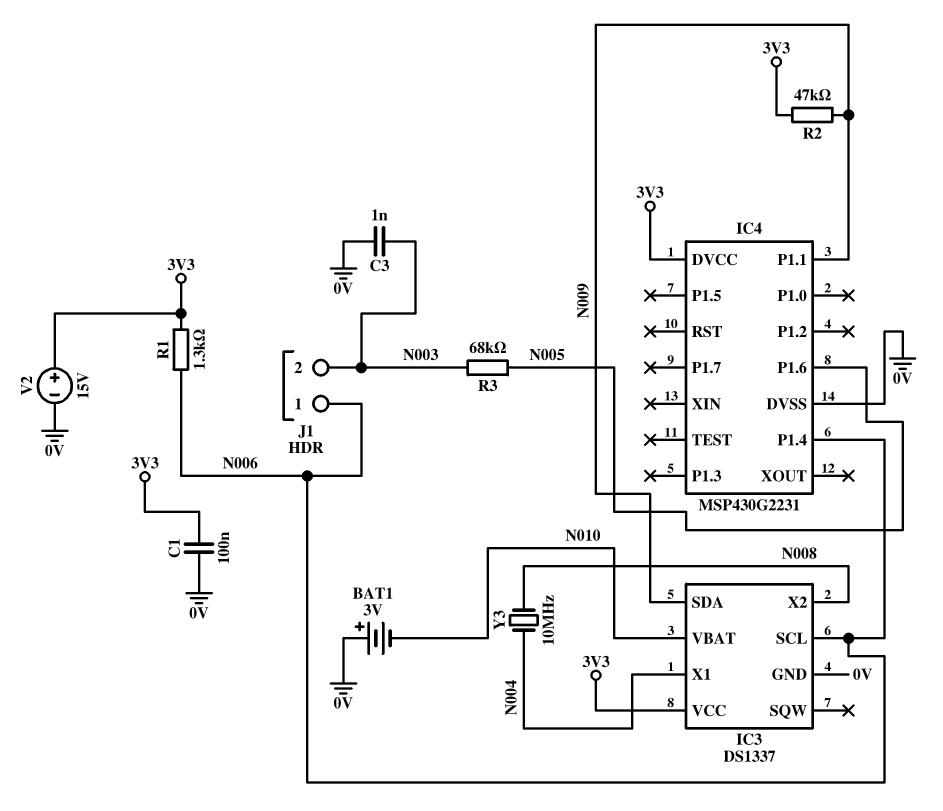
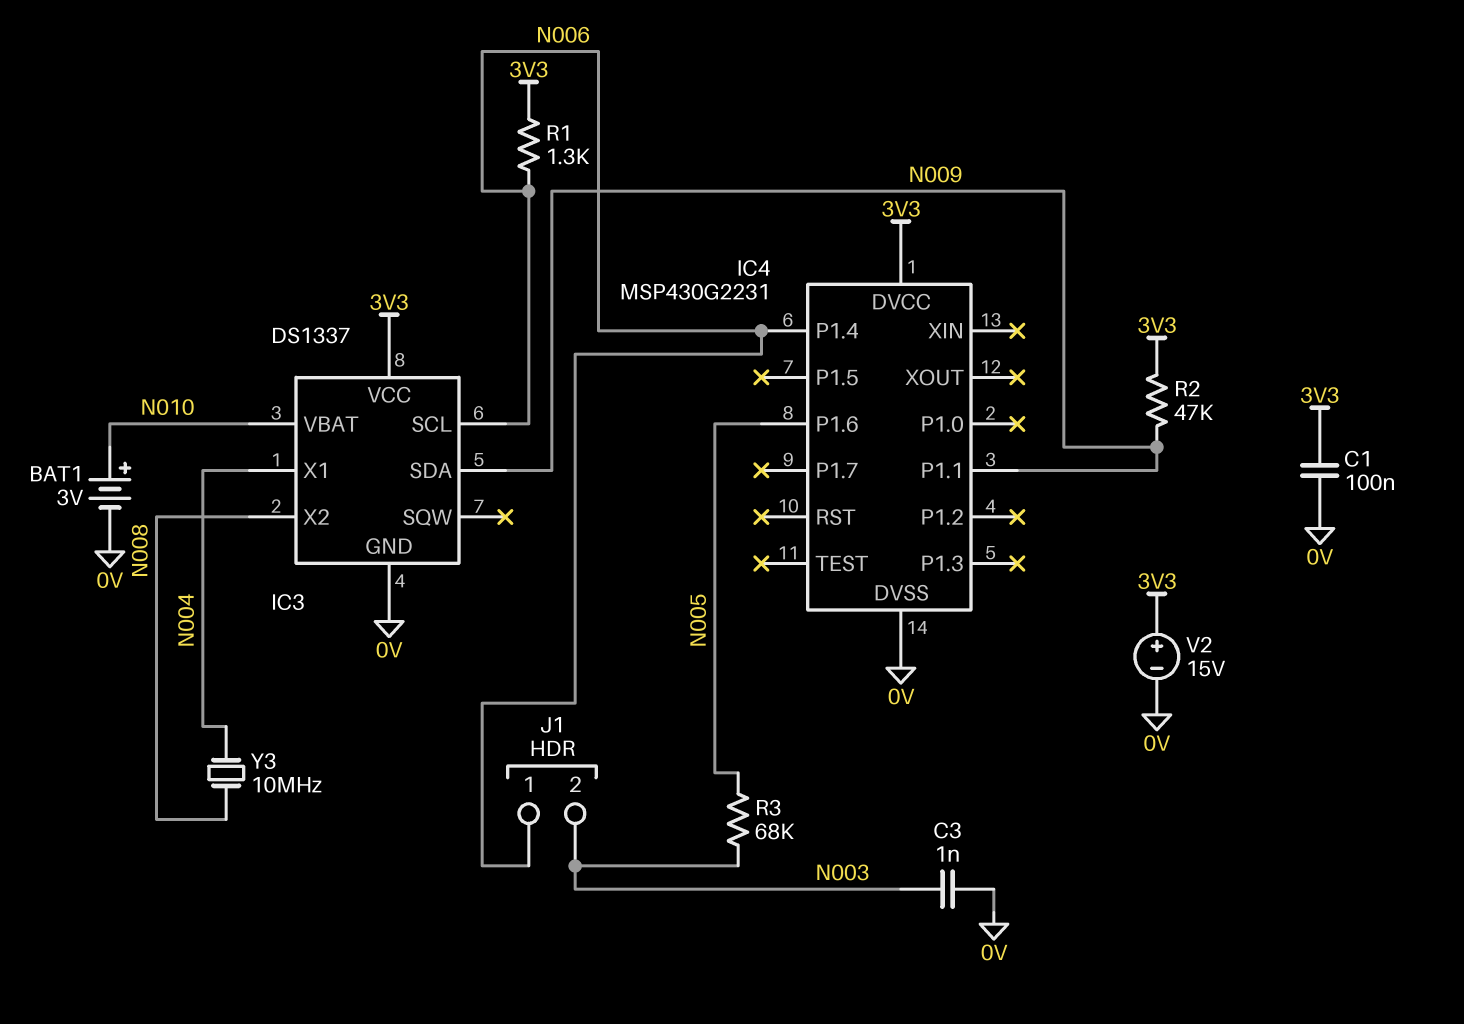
BAT1: 3V (plus 0V, minus N010) -> 3V (plus N010, minus 0V)

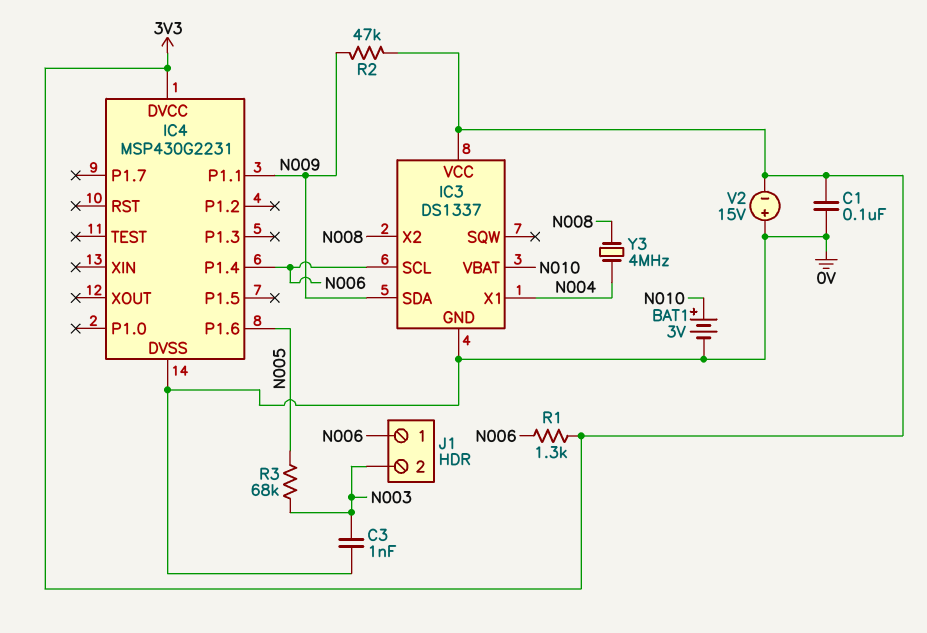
V2: 15V (plus 3V3, minus 0V) -> 15V (plus 0V, minus 3V3)
Y3: 10MHz (N004, N008) -> 4MHz (N004, N008)

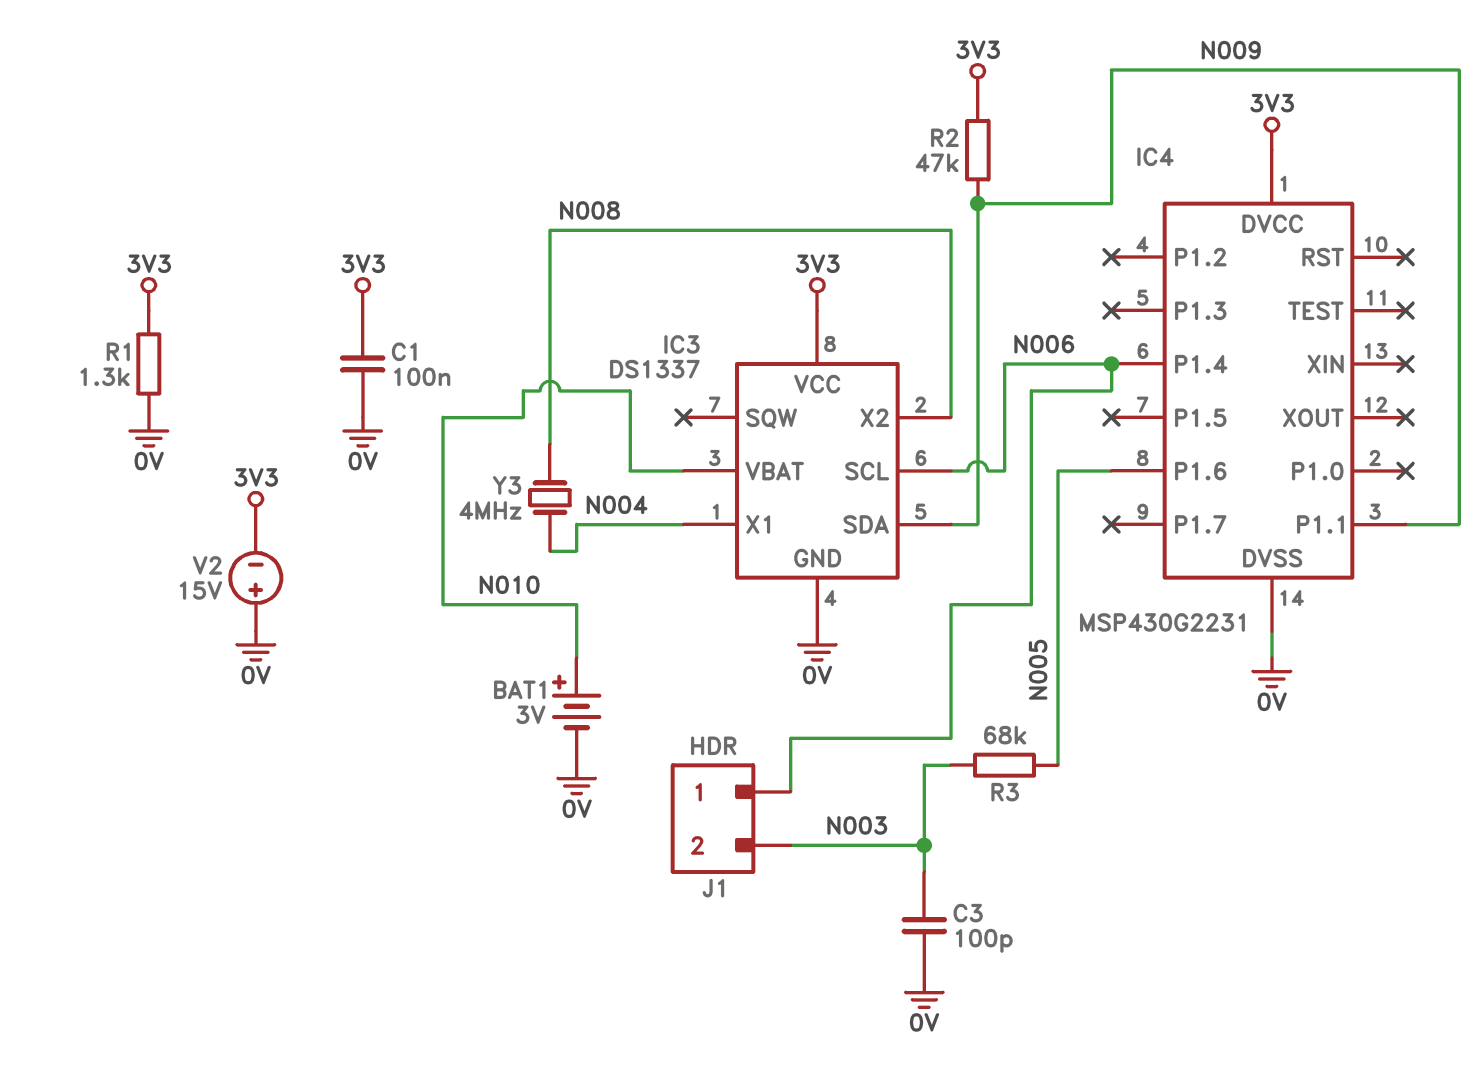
C3: 1nF (0V, N003) -> 100pF (0V, N003)
R1: 1.3k (3V3, N006) -> 1.3k (0V, 3V3)

